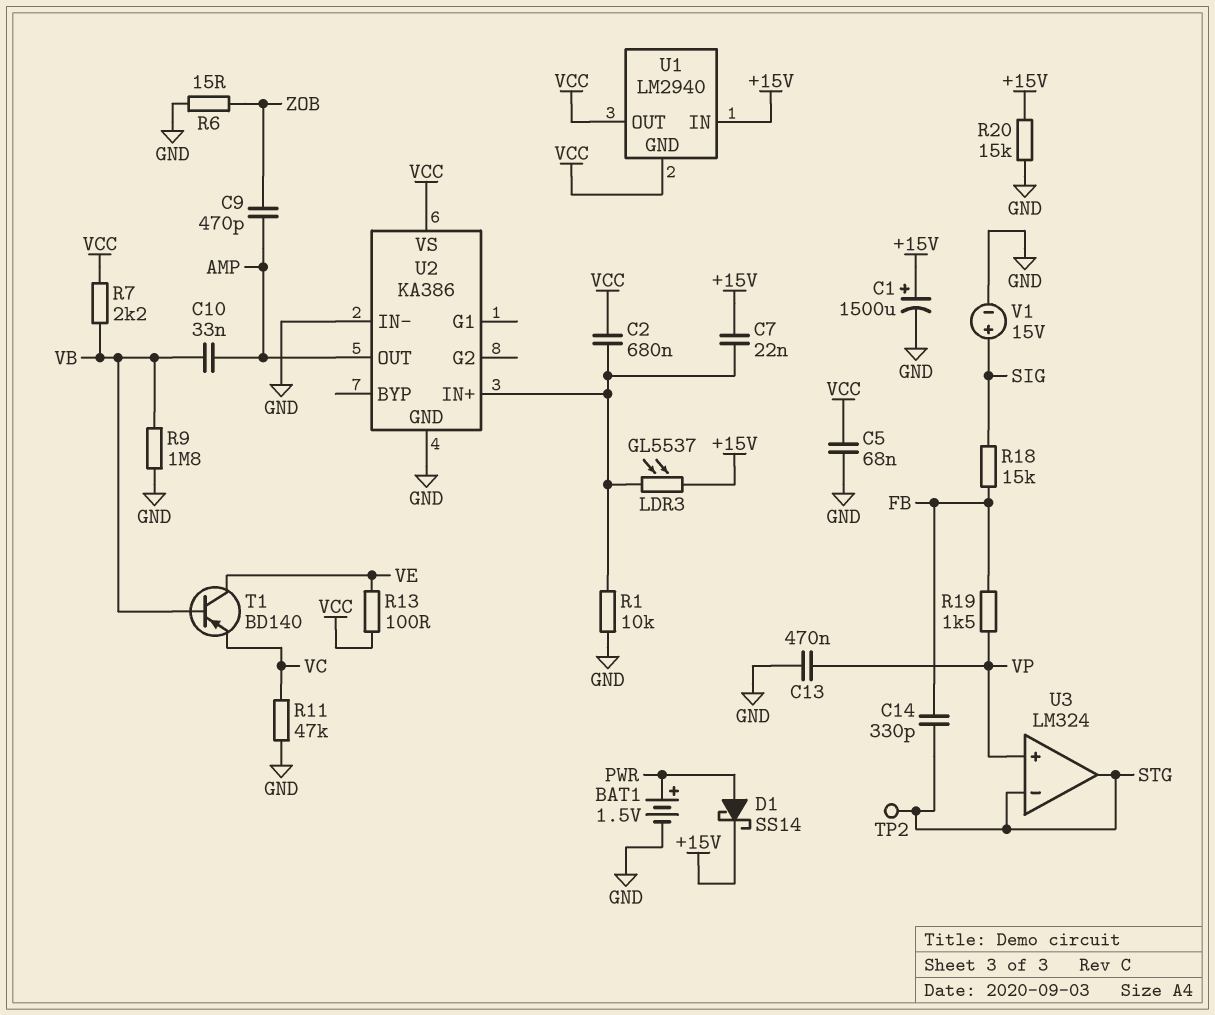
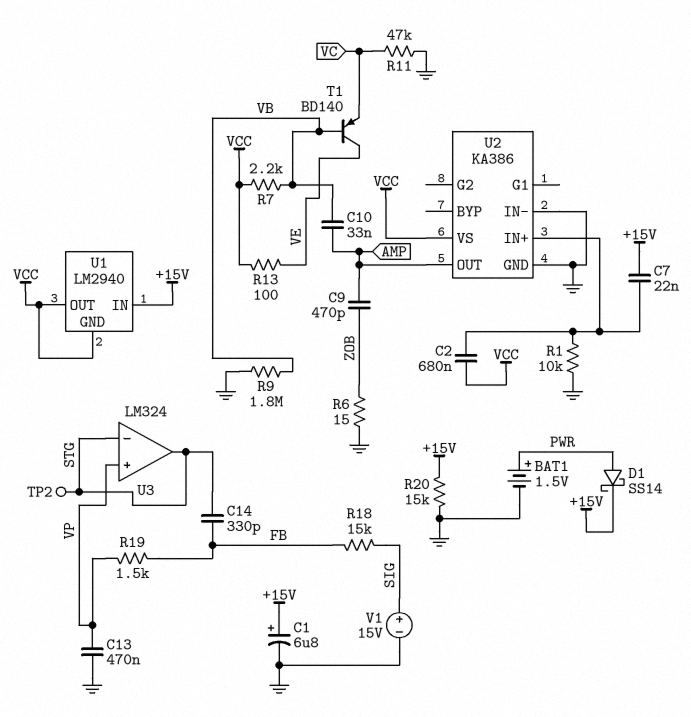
C1: 1500uF (plus +15V, minus GND) -> 6.8uF (plus +15V, minus GND)
C5: 68nF (GND, VCC) -> none
LDR3: GL5537 (+15V, U2/IN+) -> none

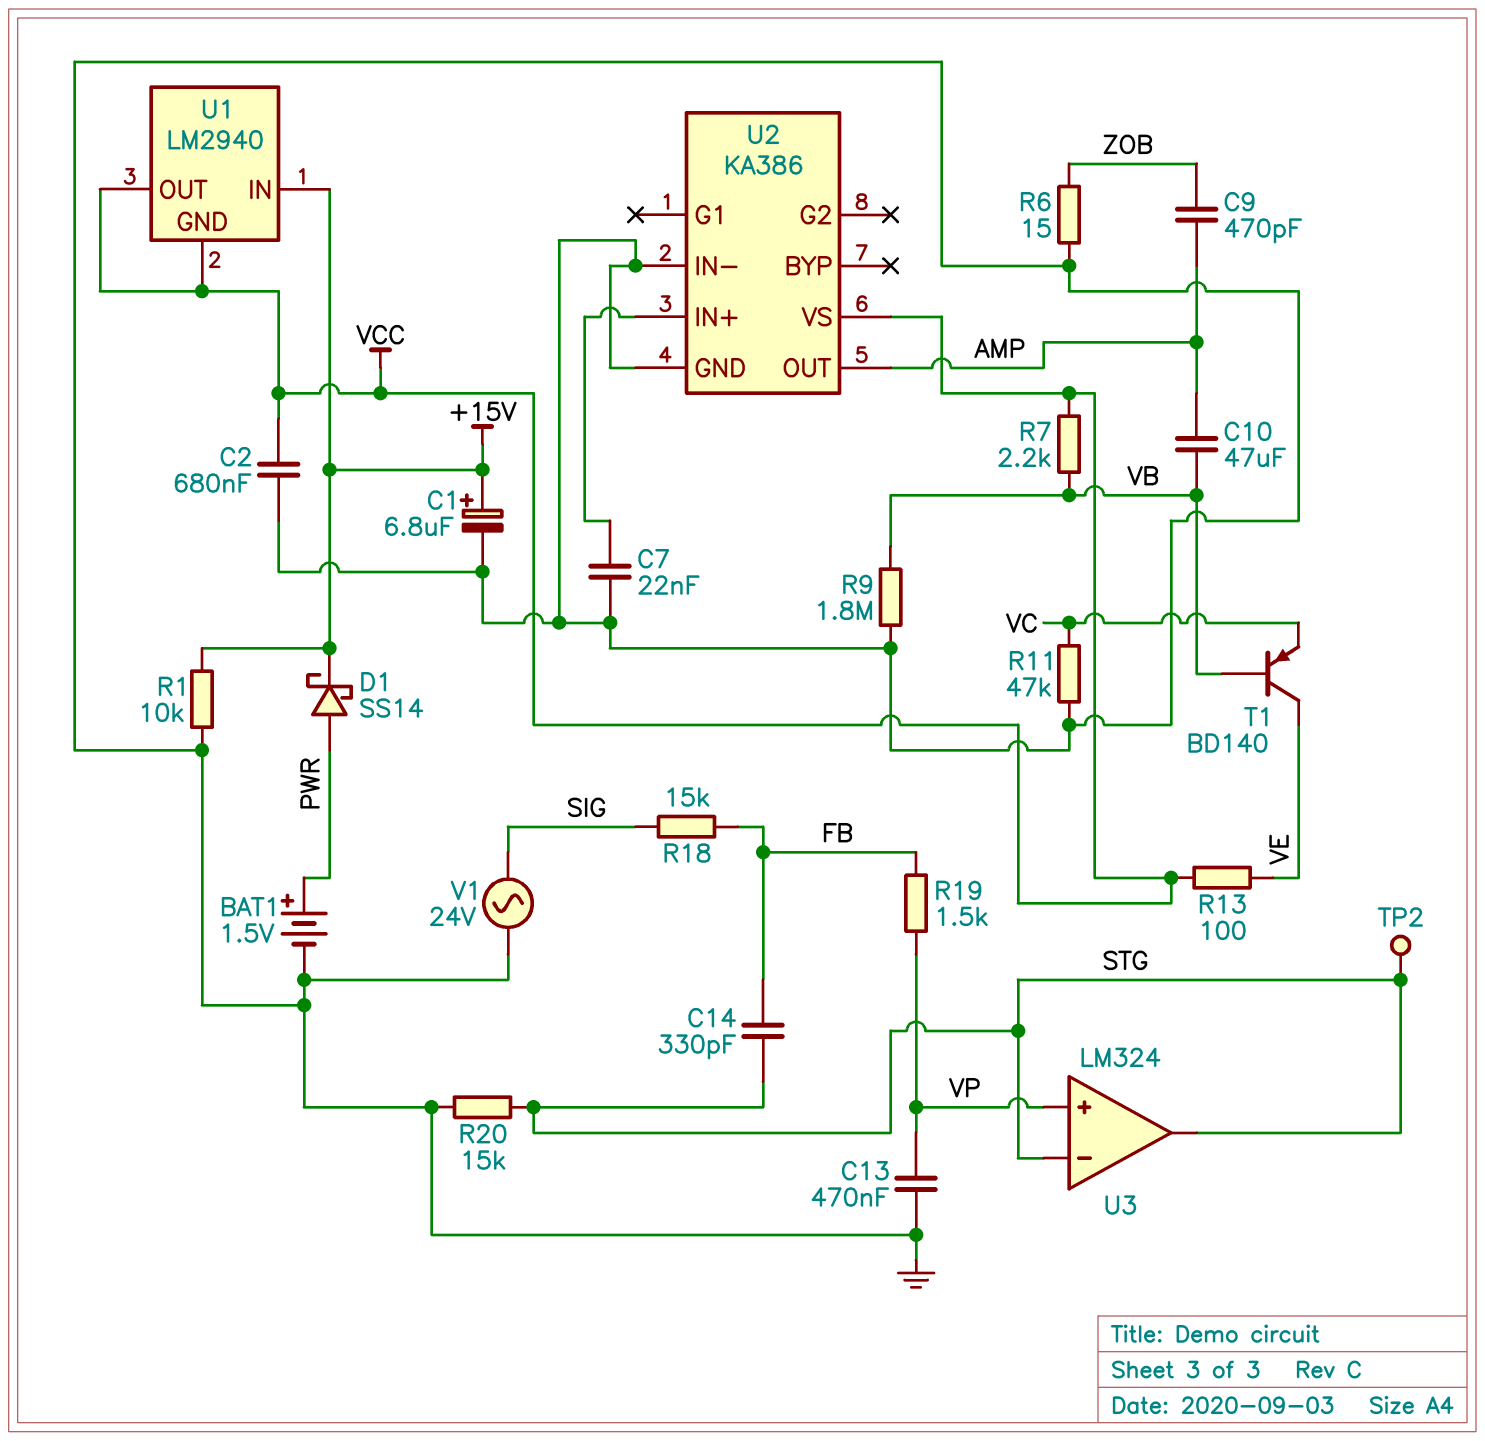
C2: 680nF (U2/IN+, VCC) -> 680nF (GND, VCC)
C7: 22nF (+15V, U2/IN+) -> 22nF (GND, U2/IN+)
C10: 33nF (AMP, VB) -> 47uF (AMP, VB)
R1: 10k (GND, U2/IN+) -> 10k (+15V, GND)
R20: 15k (+15V, GND) -> 15k (GND, STG)
V1: 15V (plus SIG, minus GND) -> AC 24V (GND, SIG)

